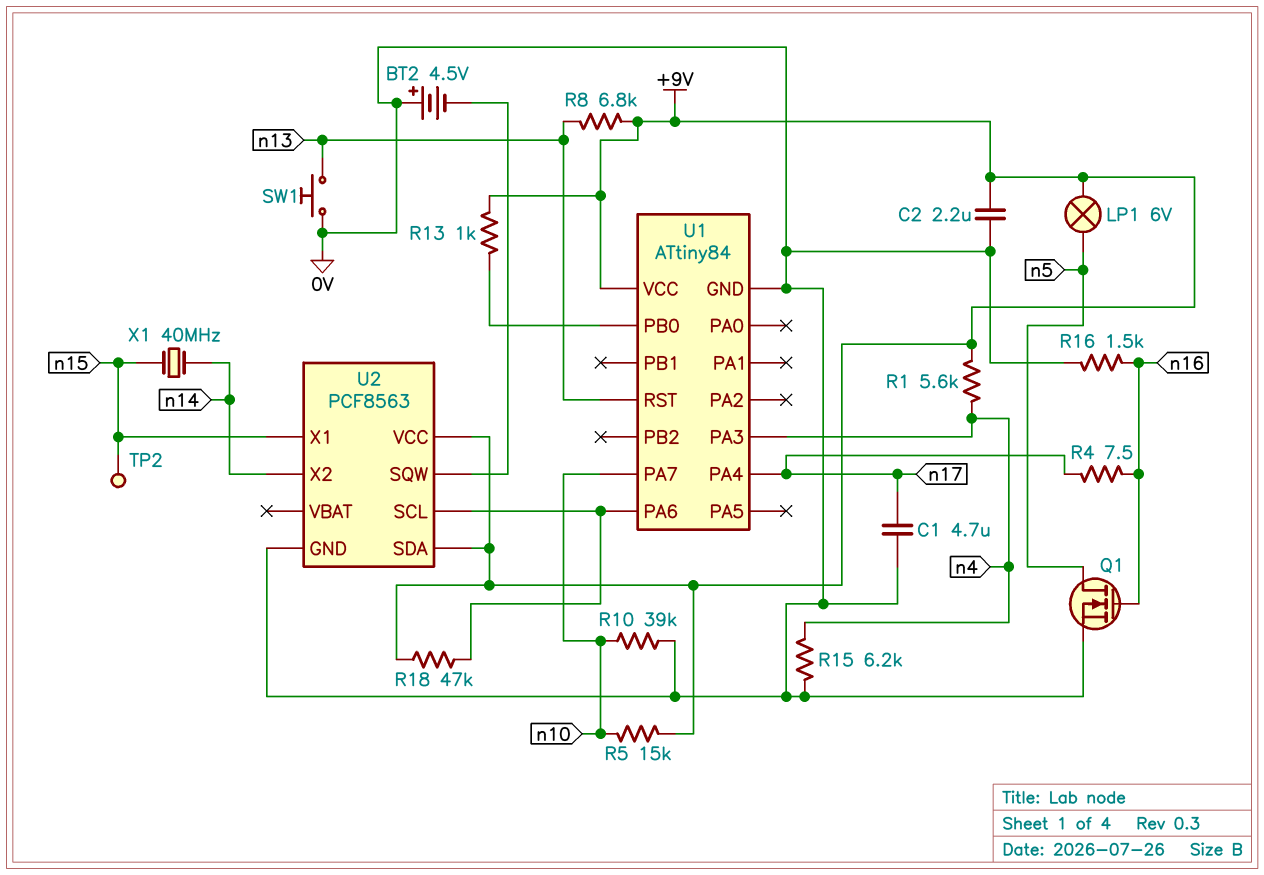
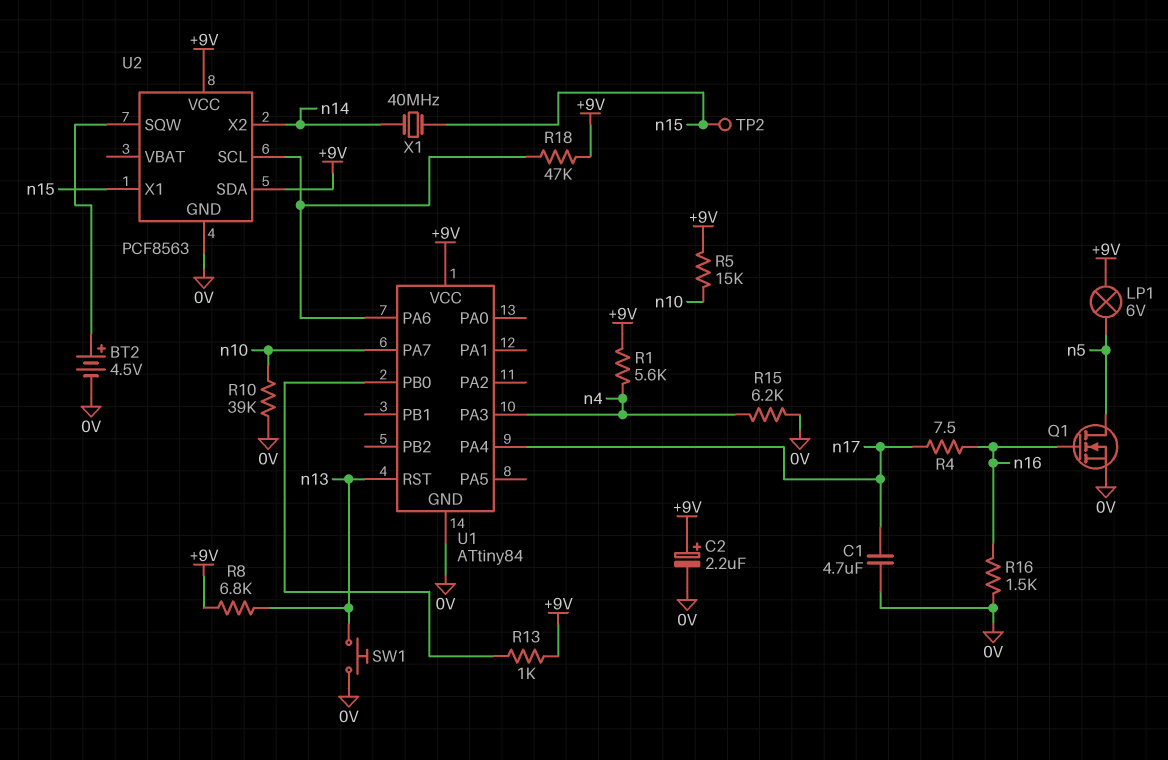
BT2: 4.5V (plus 0V, minus U2/SQW) -> 4.5V (plus U2/SQW, minus 0V)
C2: 2.2uF (+9V, 0V) -> 2.2uF (plus +9V, minus 0V)

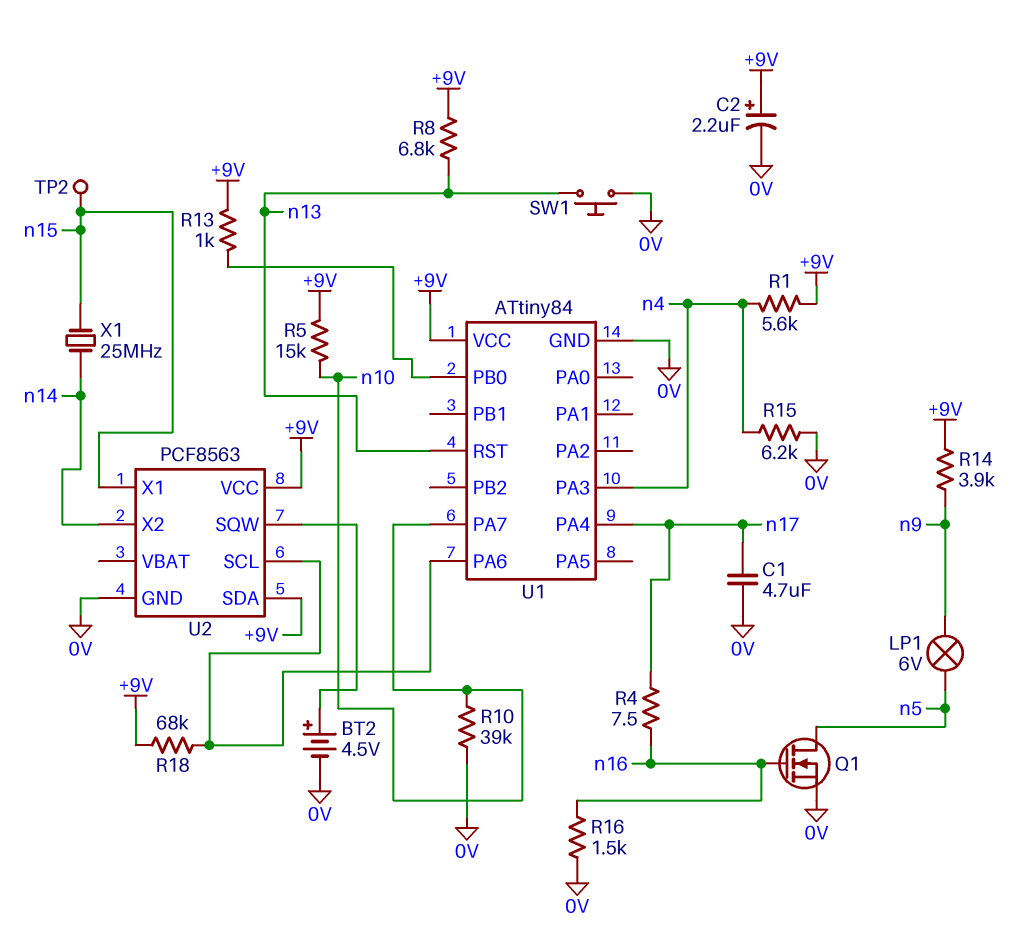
LP1: lamp 6V (+9V, n5) -> lamp 6V (n5, n9)
R14: none -> 3.9k (+9V, n9)
R18: 47k (+9V, U1/PA6) -> 68k (+9V, U1/PA6)
X1: 40MHz (n14, n15) -> 25MHz (n14, n15)

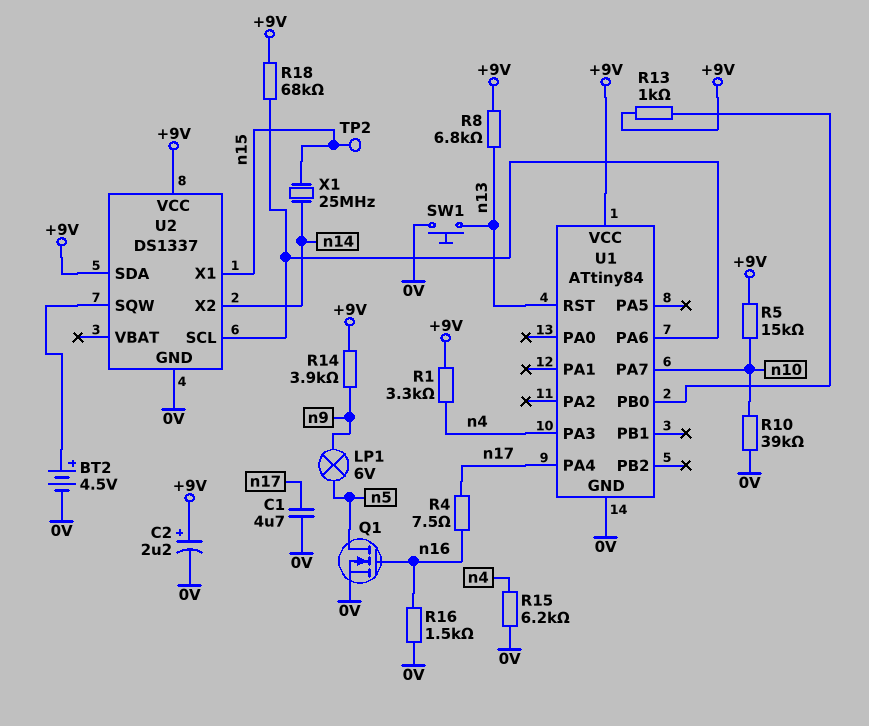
R1: 5.6k (+9V, n4) -> 3.3k (+9V, n4)
U2: PCF8563 -> DS1337

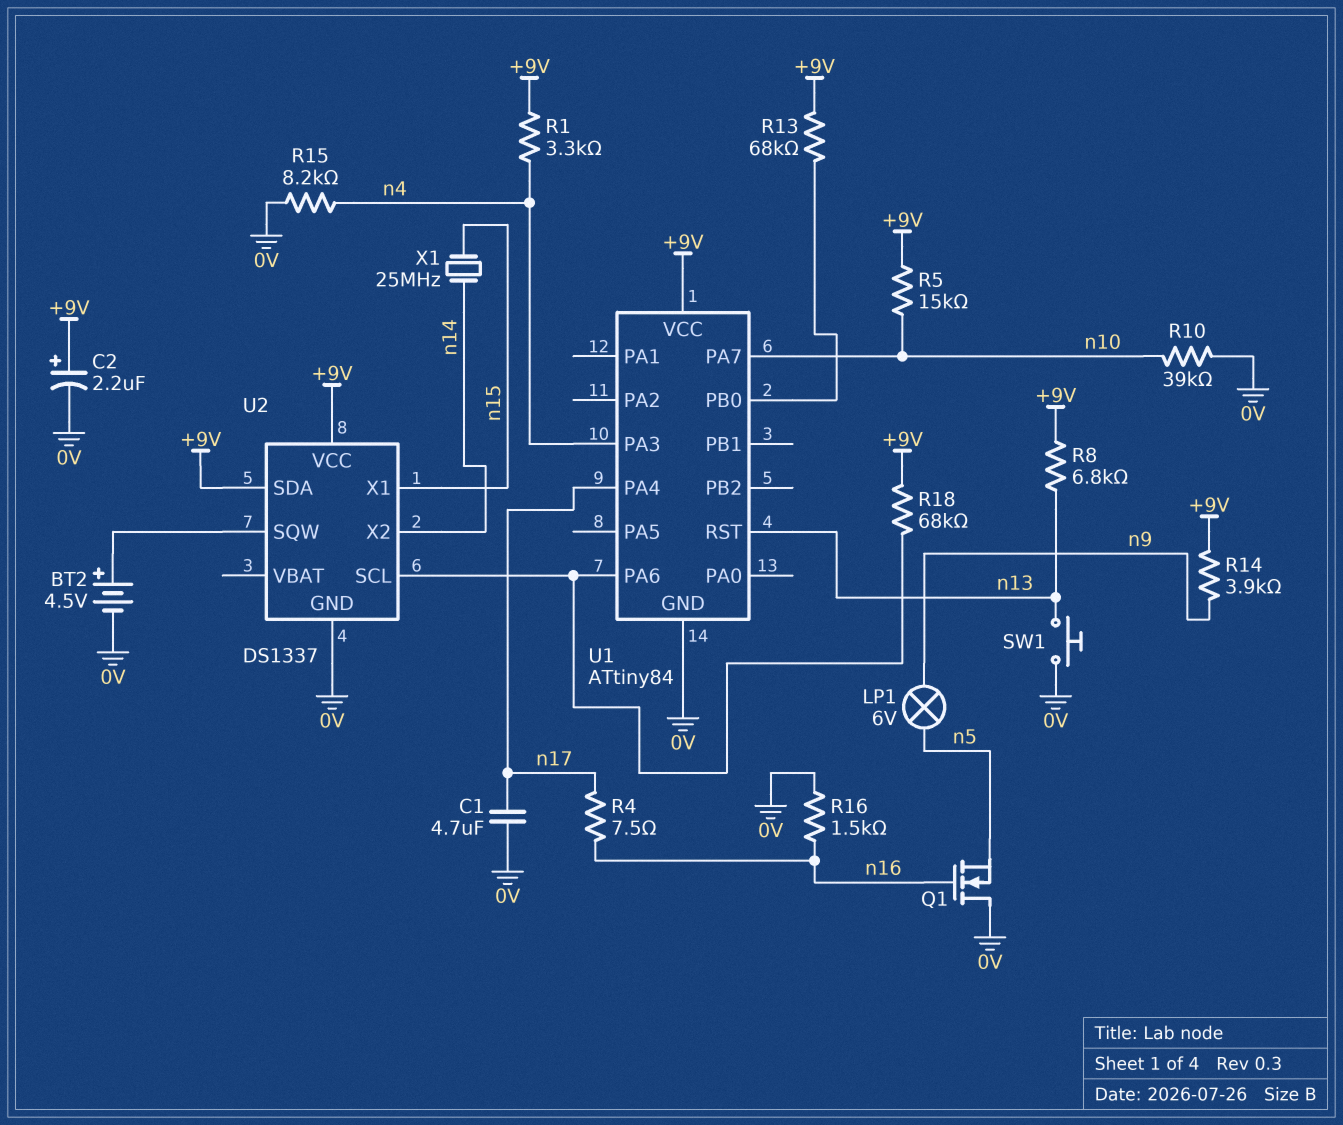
Q1: NMOS (G n16, D n5, S 0V) -> NMOS (G n16, D 0V, S n5)
R13: 1k (+9V, U1/PB0) -> 68k (+9V, U1/PB0)
R15: 6.2k (0V, n4) -> 8.2k (0V, n4)
TP2: test point (n15) -> none

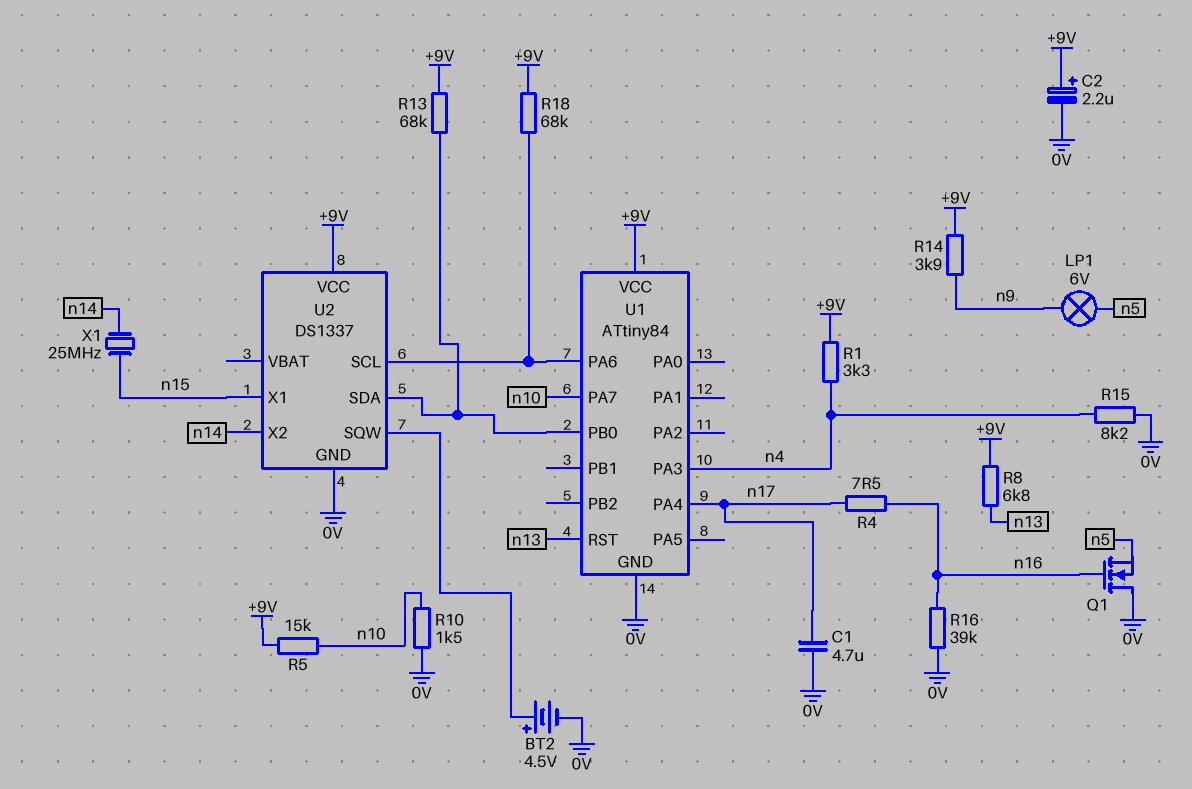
R10: 39k (0V, n10) -> 1.5k (0V, n10)
R16: 1.5k (0V, n16) -> 39k (0V, n16)
SW1: button (0V, n13) -> none
U2 pin SDA: +9V -> U1/PB0

